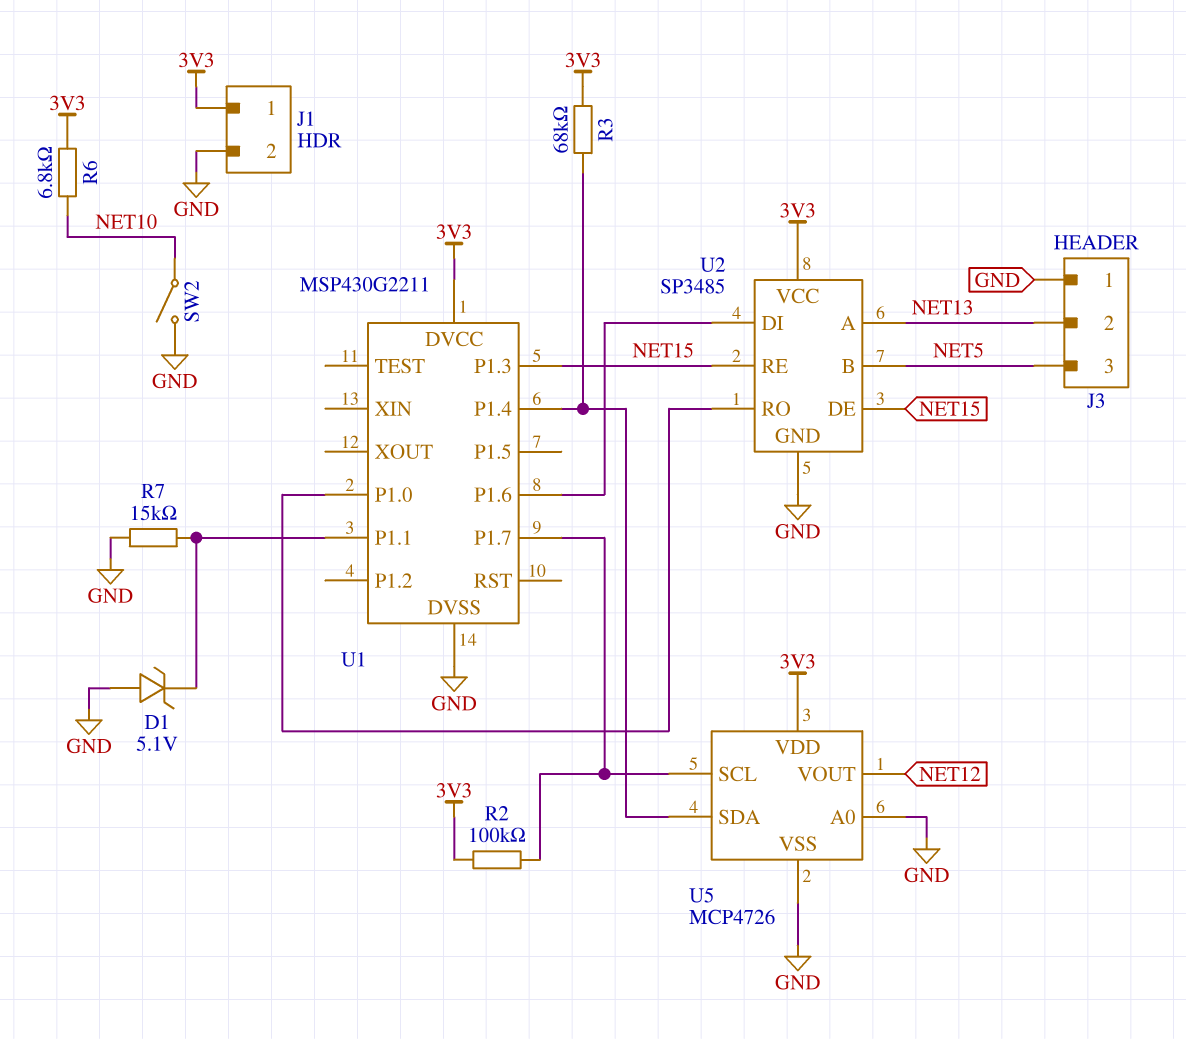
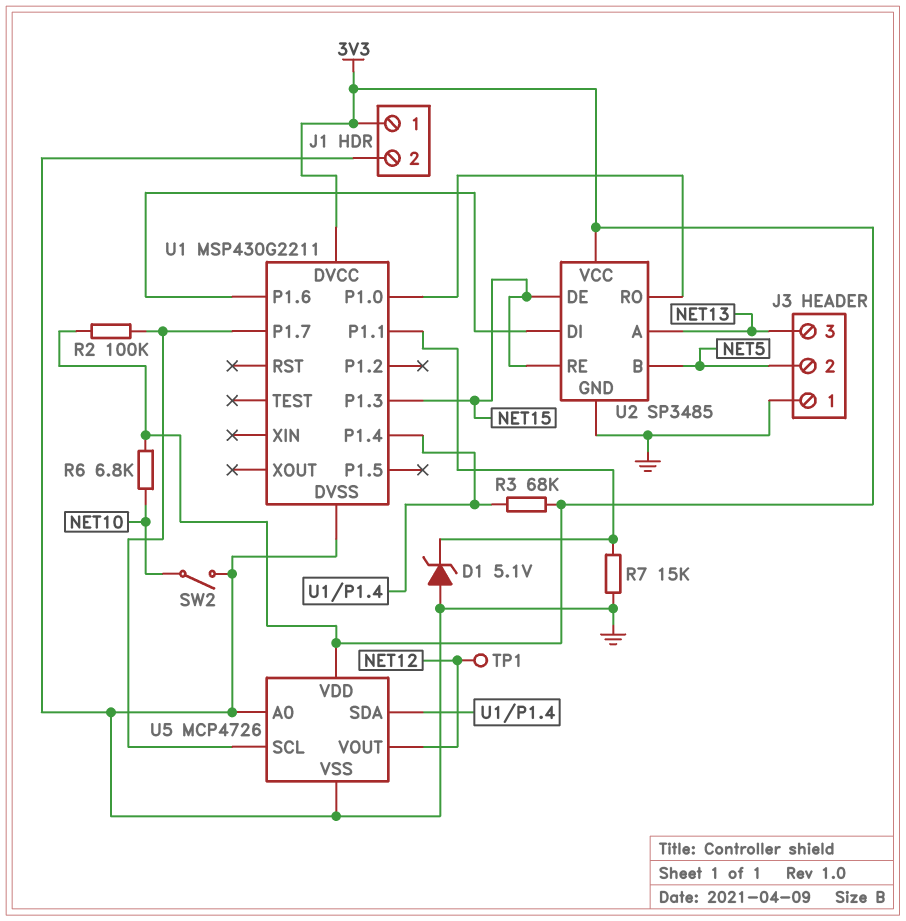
J3 pin 2: NET13 -> NET5
J3 pin 3: NET5 -> NET13
TP1: none -> test point (NET12)

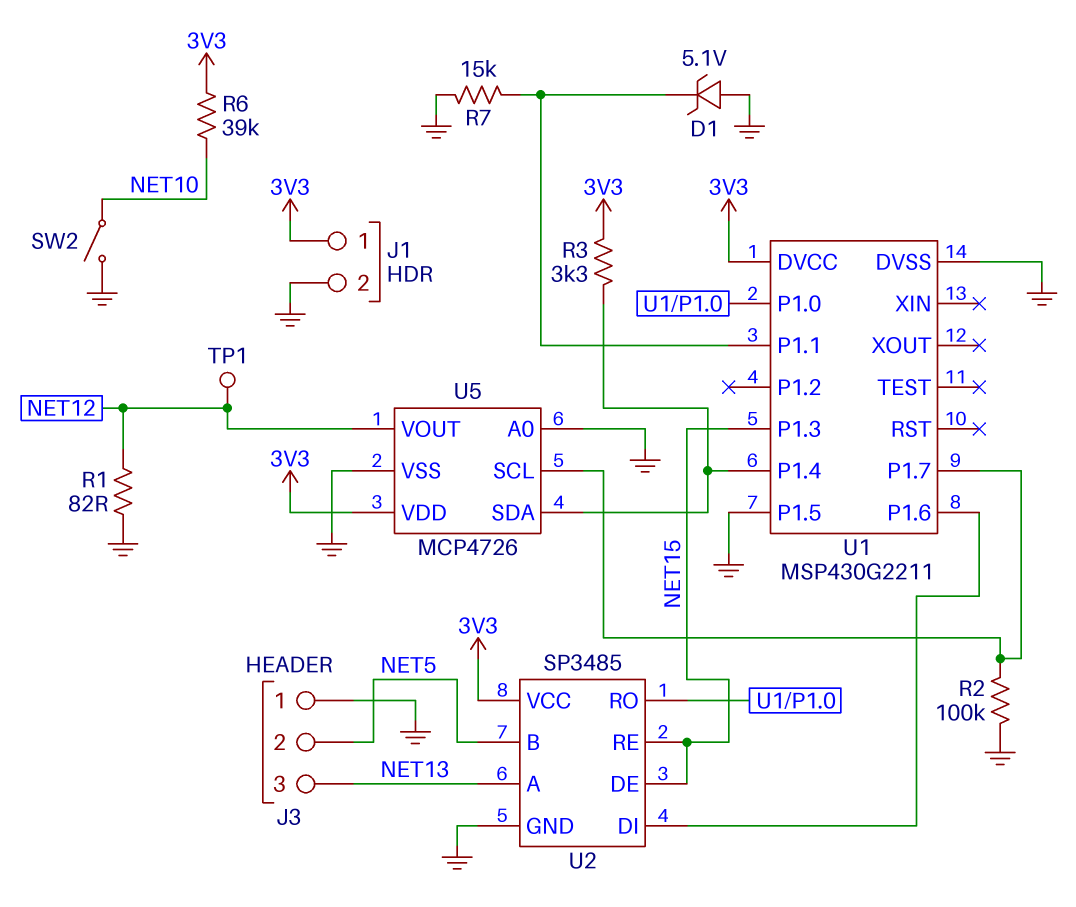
R1: none -> 82 (GND, NET12)
R2: 100k (3V3, U1/P1.7) -> 100k (GND, U1/P1.7)
R3: 68k (3V3, U1/P1.4) -> 3.3k (3V3, U1/P1.4)
R6: 6.8k (3V3, NET10) -> 39k (3V3, NET10)
U1 pin P1.5: none -> GND

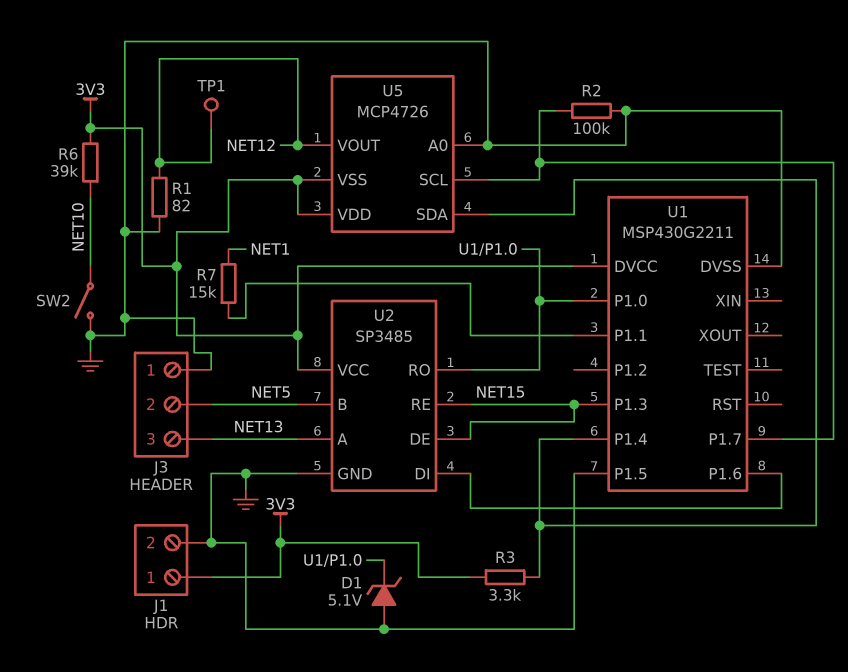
D1: zener 5.1V (A GND, K U1/P1.1) -> zener 5.1V (A GND, K U1/P1.0)
R7: 15k (GND, U1/P1.1) -> 15k (NET1, U1/P1.1)
U5 pin VSS: GND -> 3V3

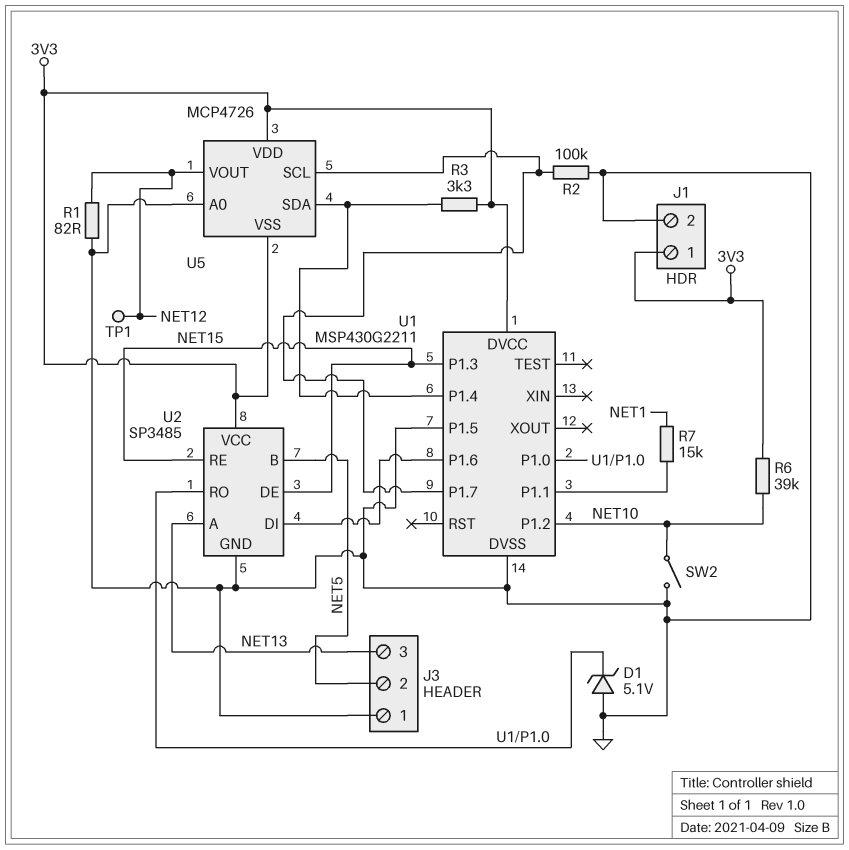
U1 pin P1.2: none -> NET10

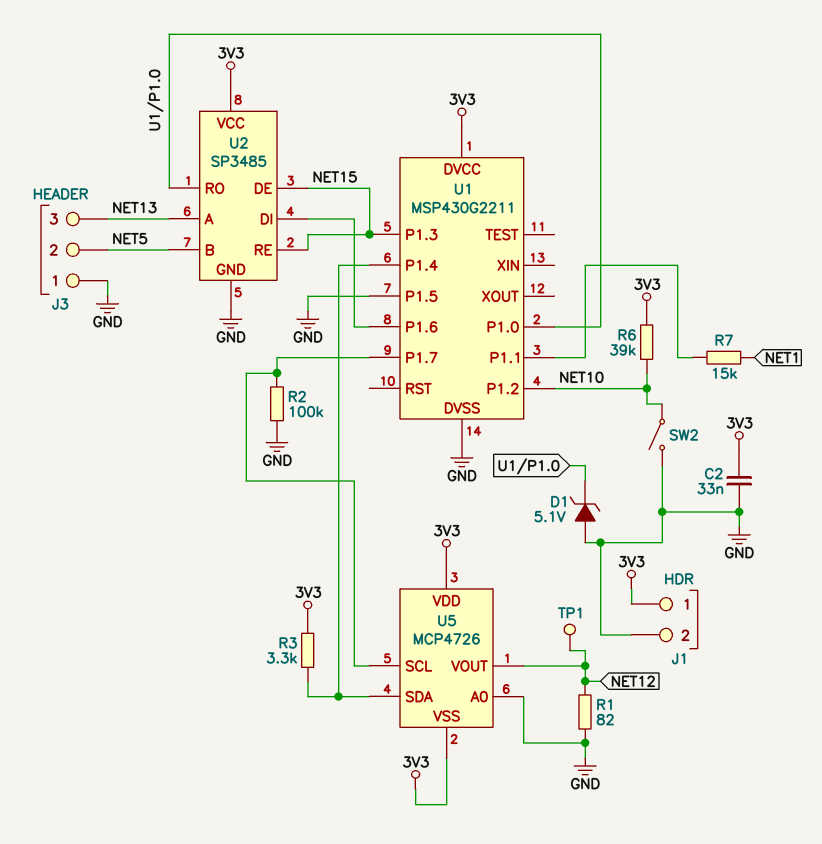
C2: none -> 33nF (3V3, GND)

